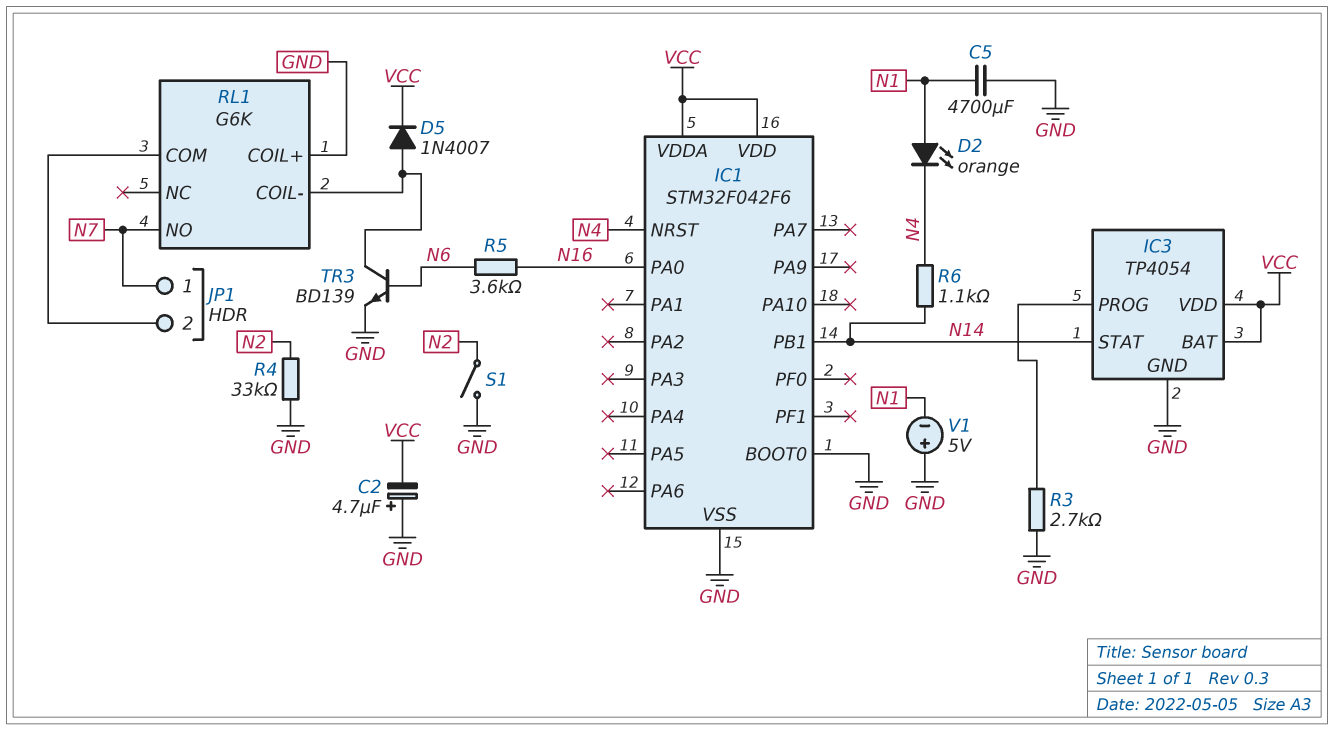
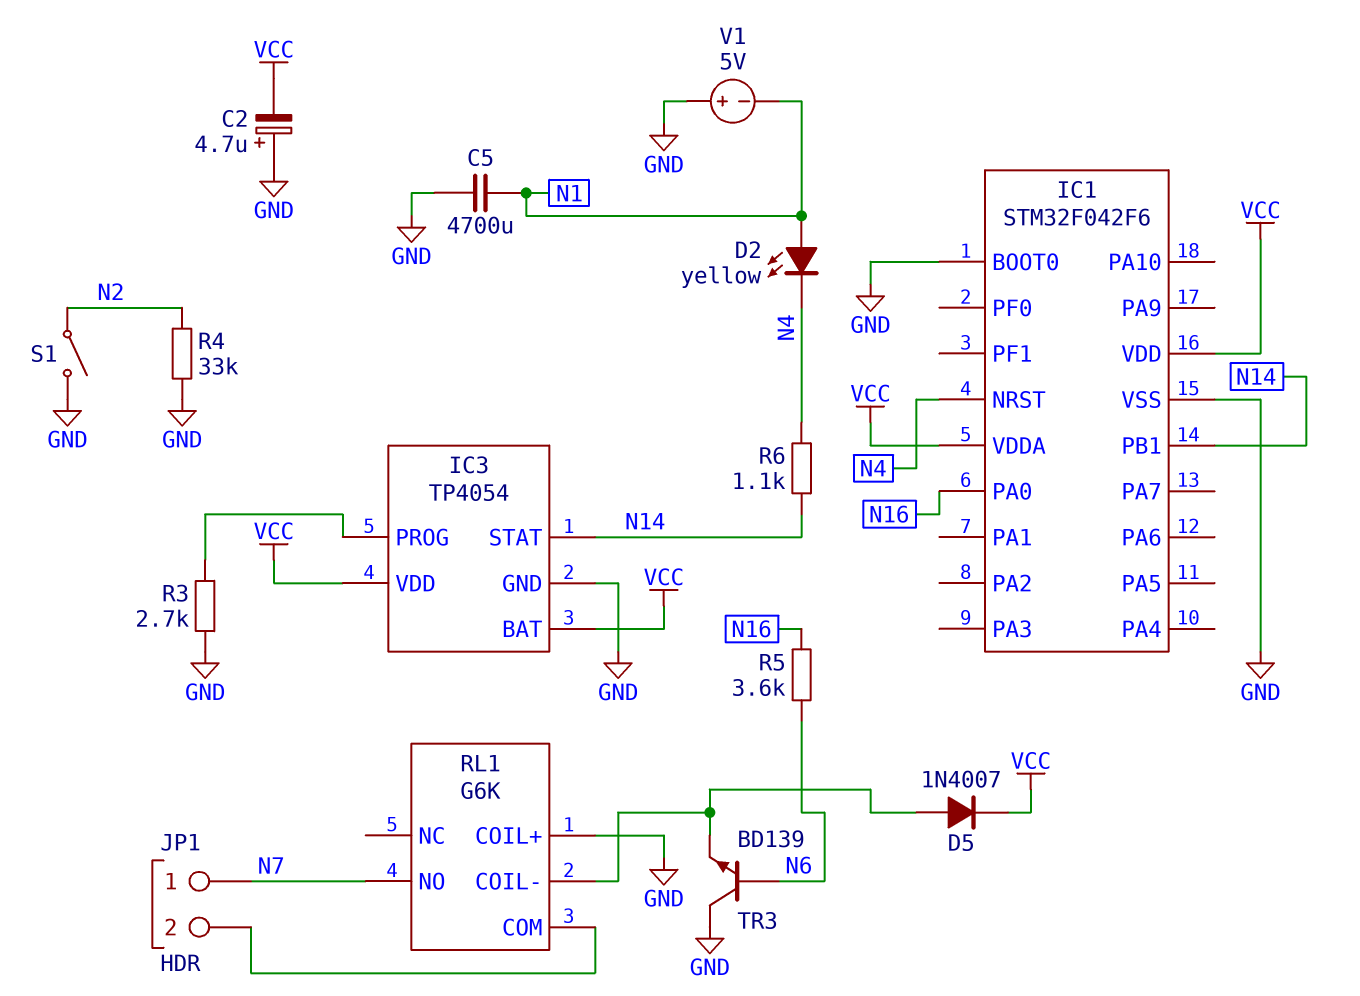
D2: LED orange (A N1, K N4) -> LED yellow (A N1, K N4)
TR3: NPN BD139 (B N6, C RL1/COIL-, E GND) -> NPN BD139 (B N6, C GND, E RL1/COIL-)

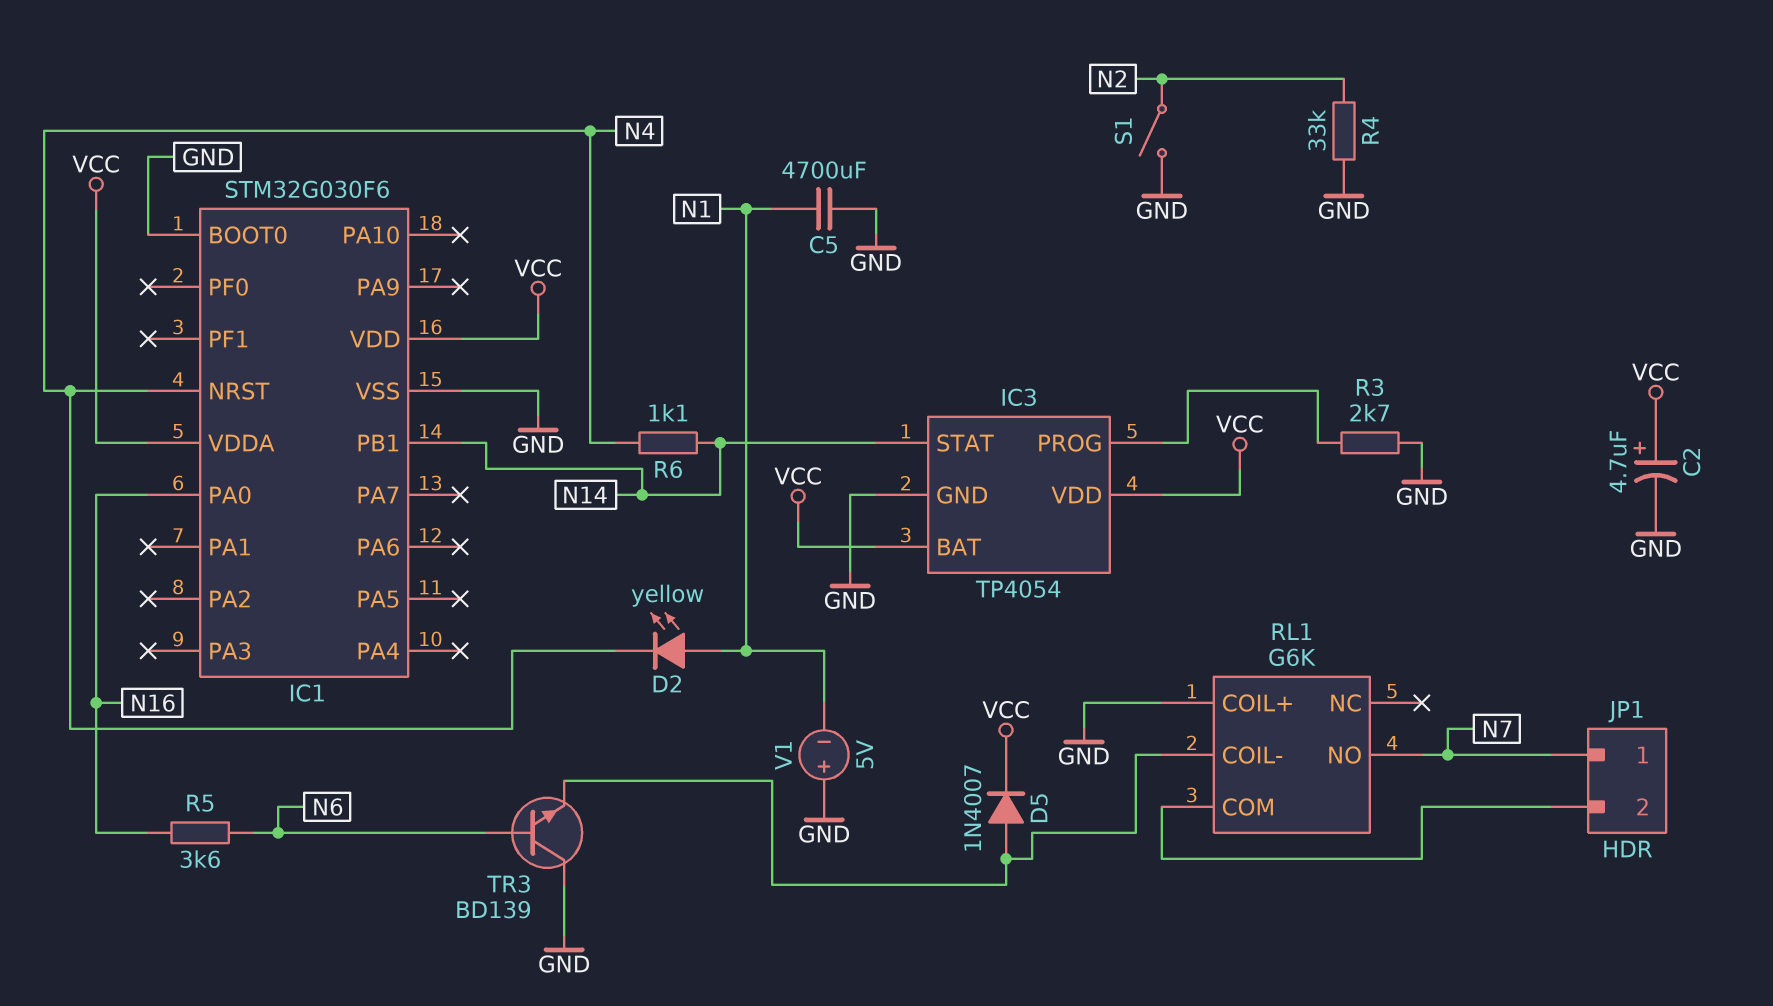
C2: 4.7uF (plus GND, minus VCC) -> 4.7uF (plus VCC, minus GND)
IC1: STM32F042F6 -> STM32G030F6

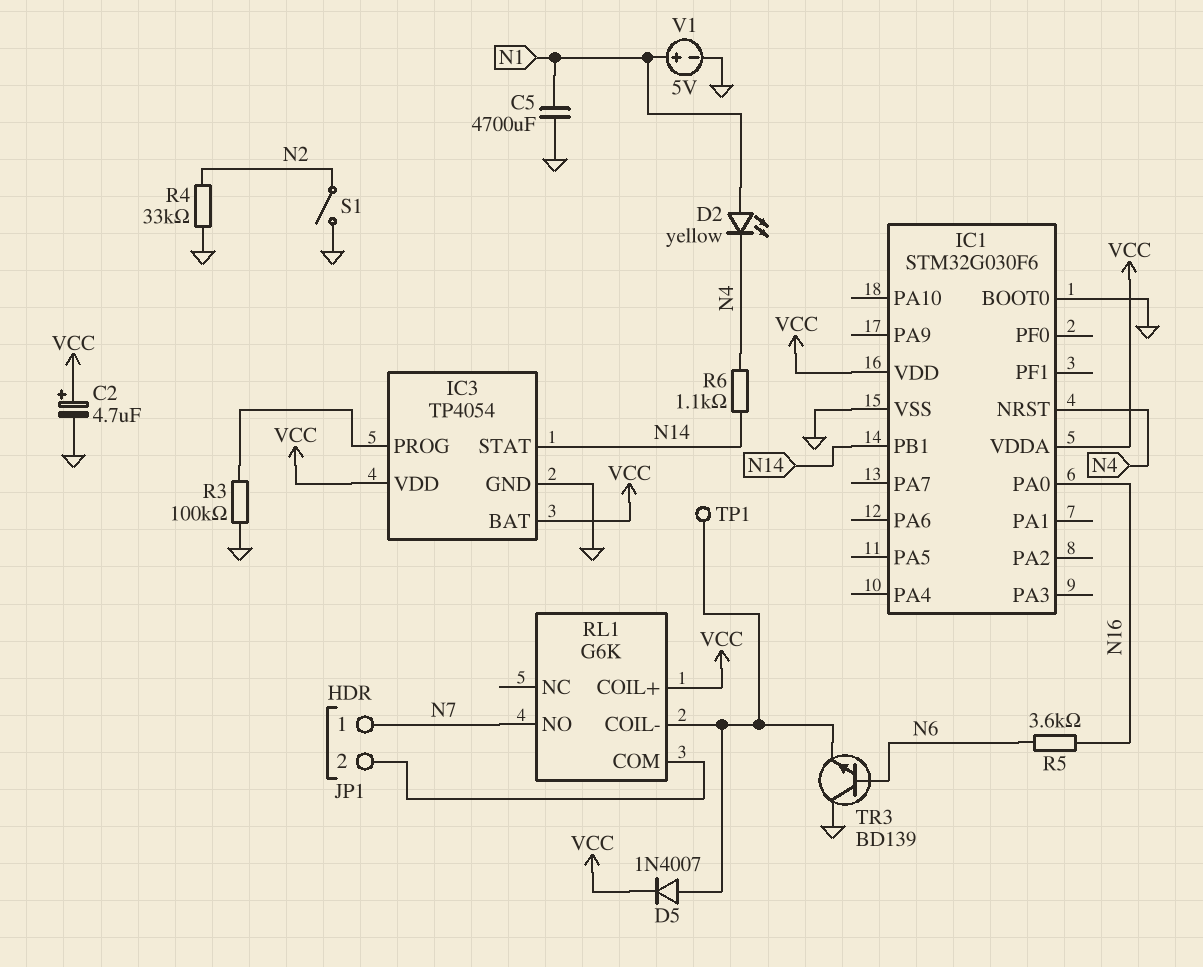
R3: 2.7k (GND, IC3/PROG) -> 100k (GND, IC3/PROG)
RL1 pin COIL+: GND -> VCC
TP1: none -> test point (RL1/COIL-)
V1: 5V (plus GND, minus N1) -> 5V (plus N1, minus GND)

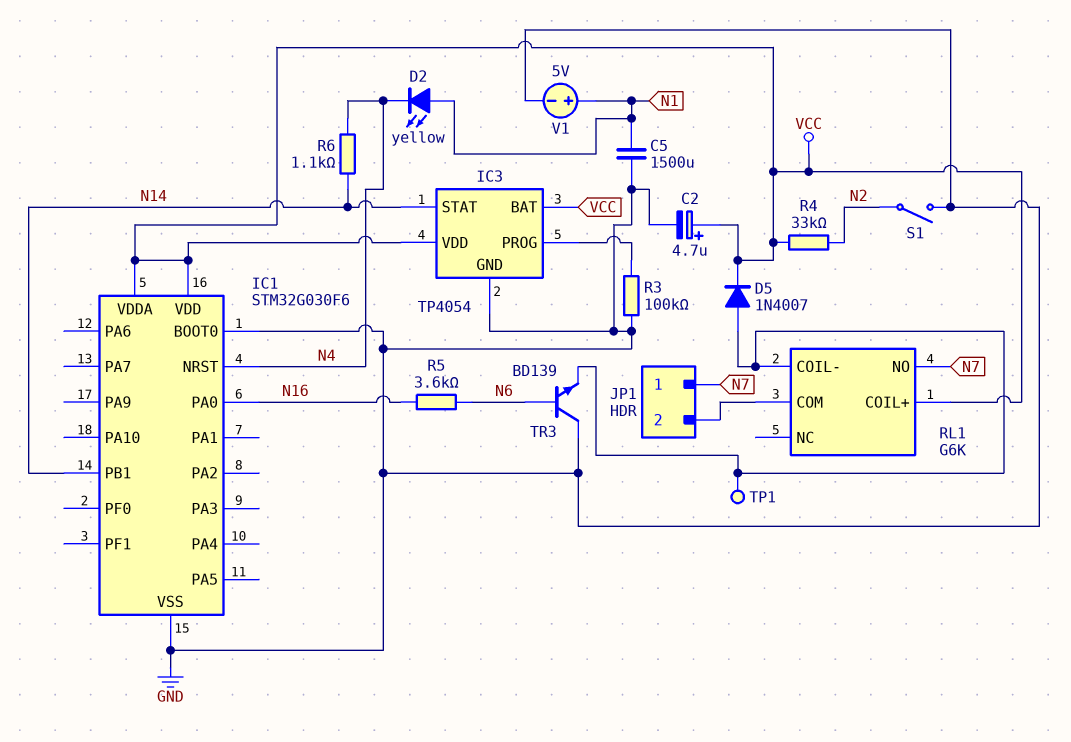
C5: 4700uF (GND, N1) -> 1500uF (GND, N1)
R4: 33k (GND, N2) -> 33k (N2, VCC)

